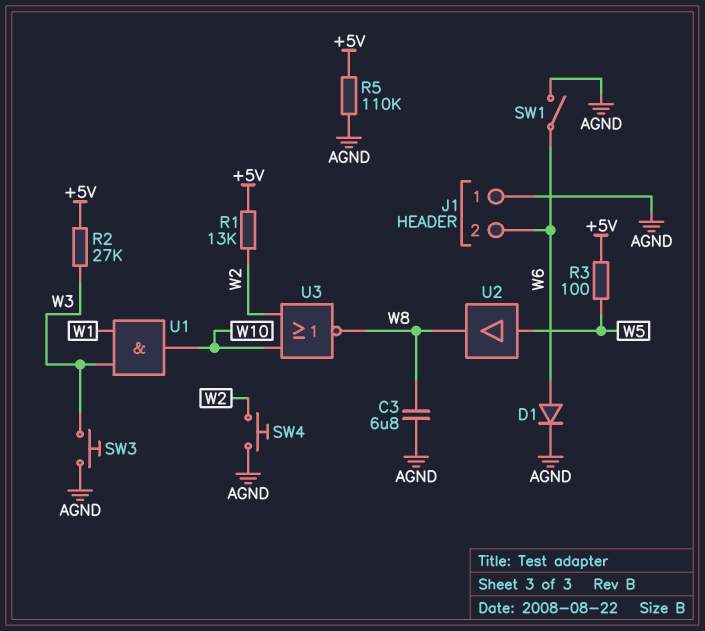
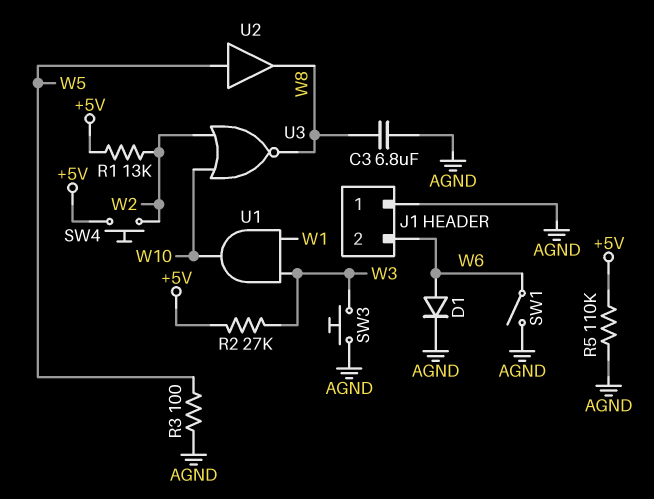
R3: 100 (+5V, W5) -> 100 (AGND, W5)
SW4: button (AGND, W2) -> button (+5V, W2)

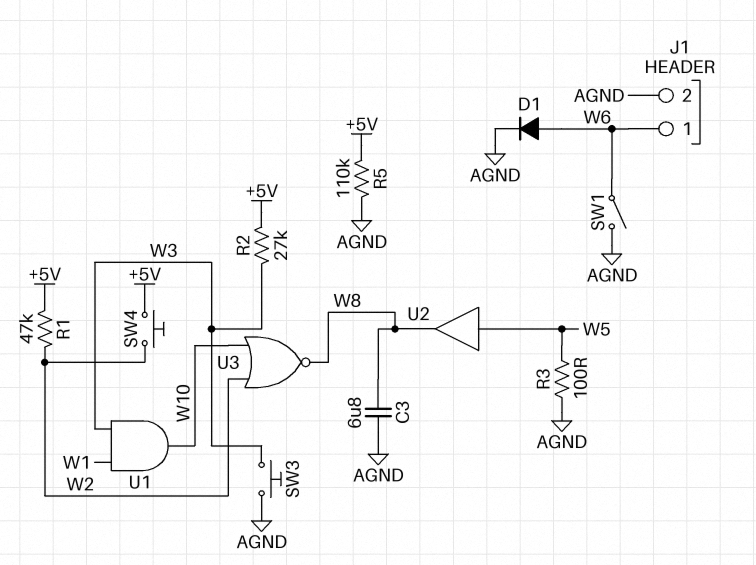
J1 pin 1: AGND -> W6
J1 pin 2: W6 -> AGND
R1: 13k (+5V, W2) -> 47k (+5V, W2)

